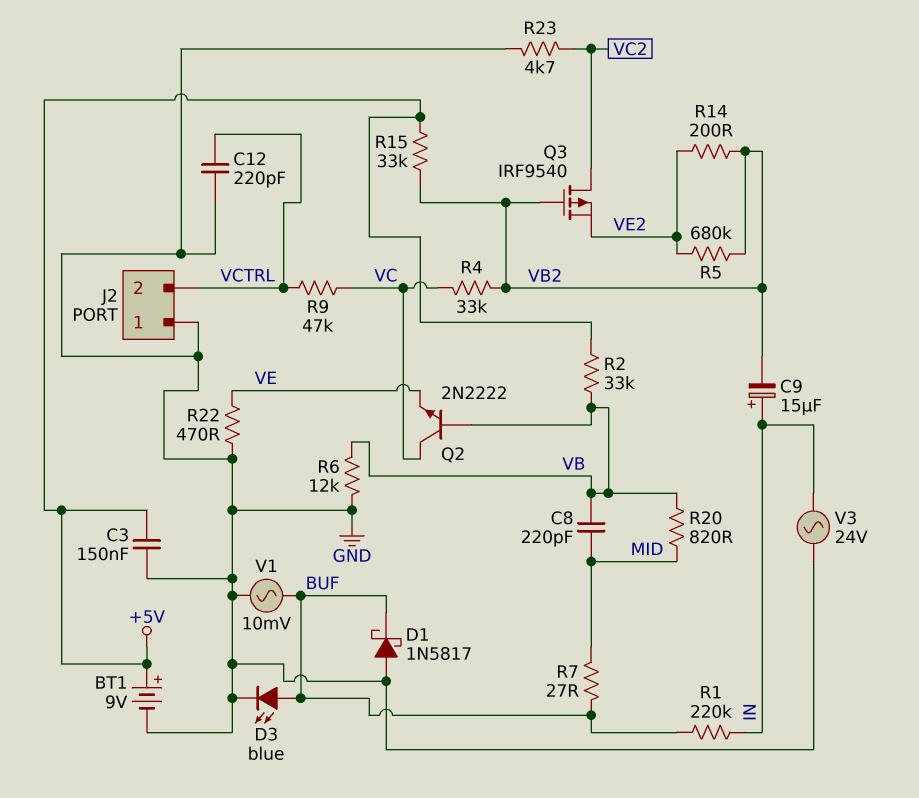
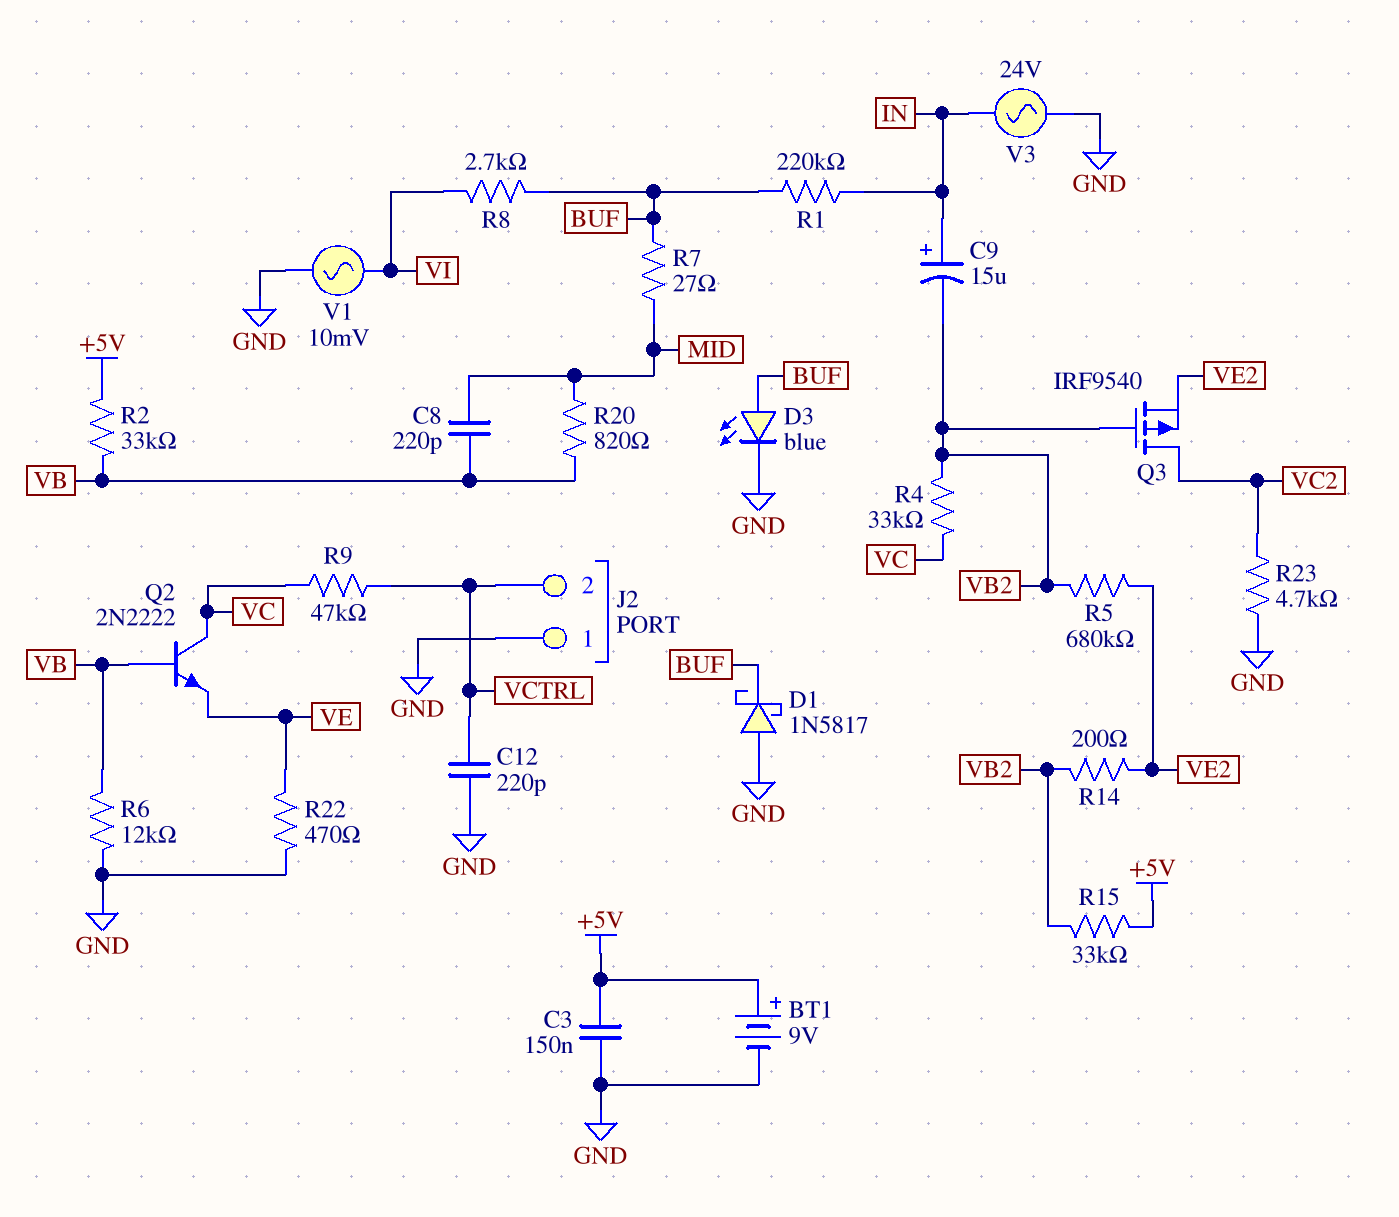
R8: none -> 2.7k (BUF, VI)
V1: AC 10mV (BUF, GND) -> AC 10mV (GND, VI)

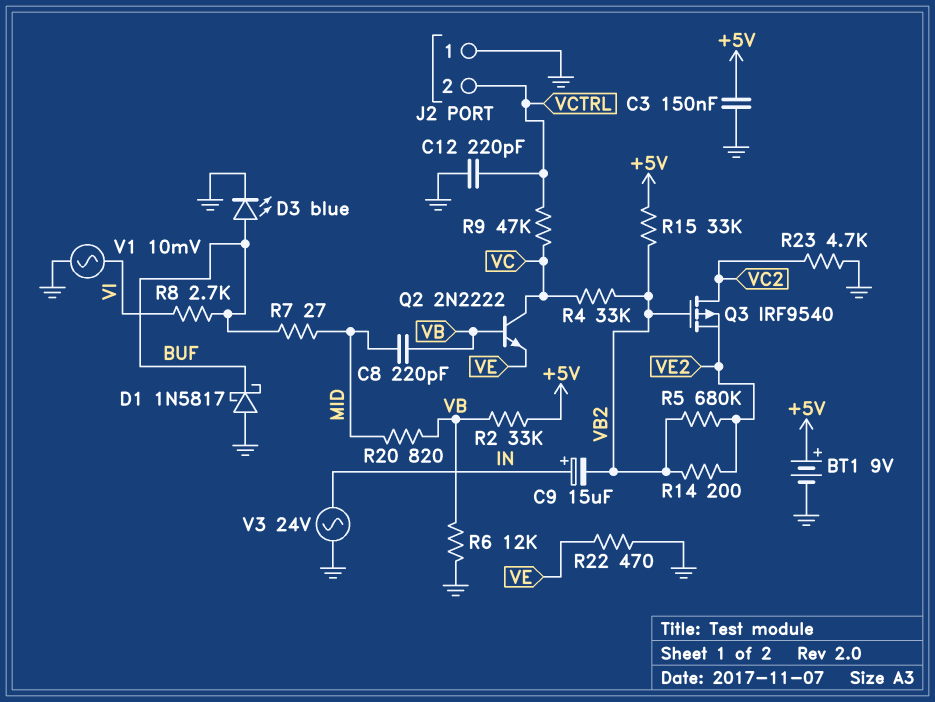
R1: 220k (BUF, IN) -> none

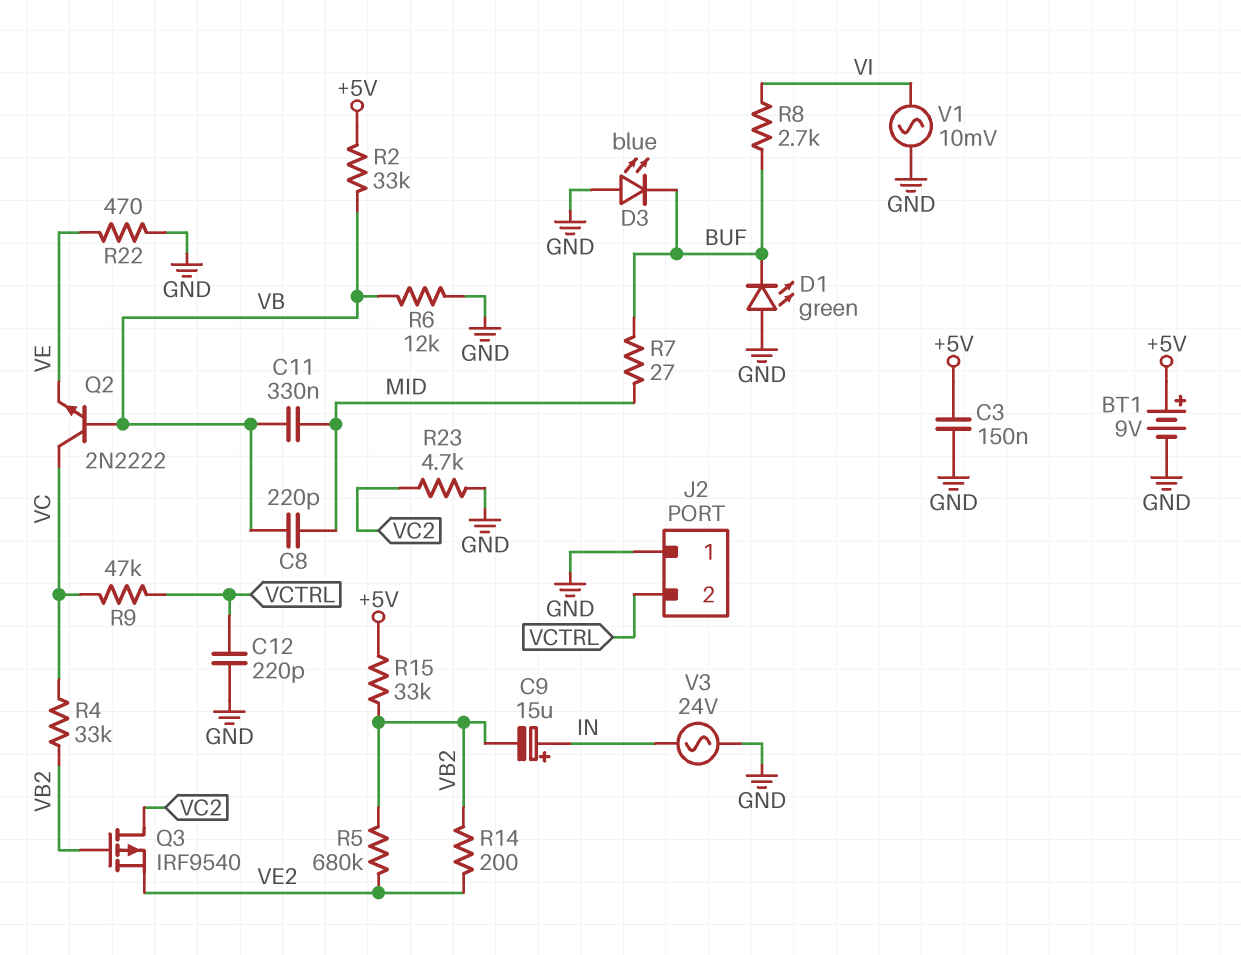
C11: none -> 330nF (MID, VB)
D1: schottky 1N5817 (A GND, K BUF) -> LED green (A GND, K BUF)
D3: LED blue (A BUF, K GND) -> LED blue (A GND, K BUF)
R20: 820 (MID, VB) -> none

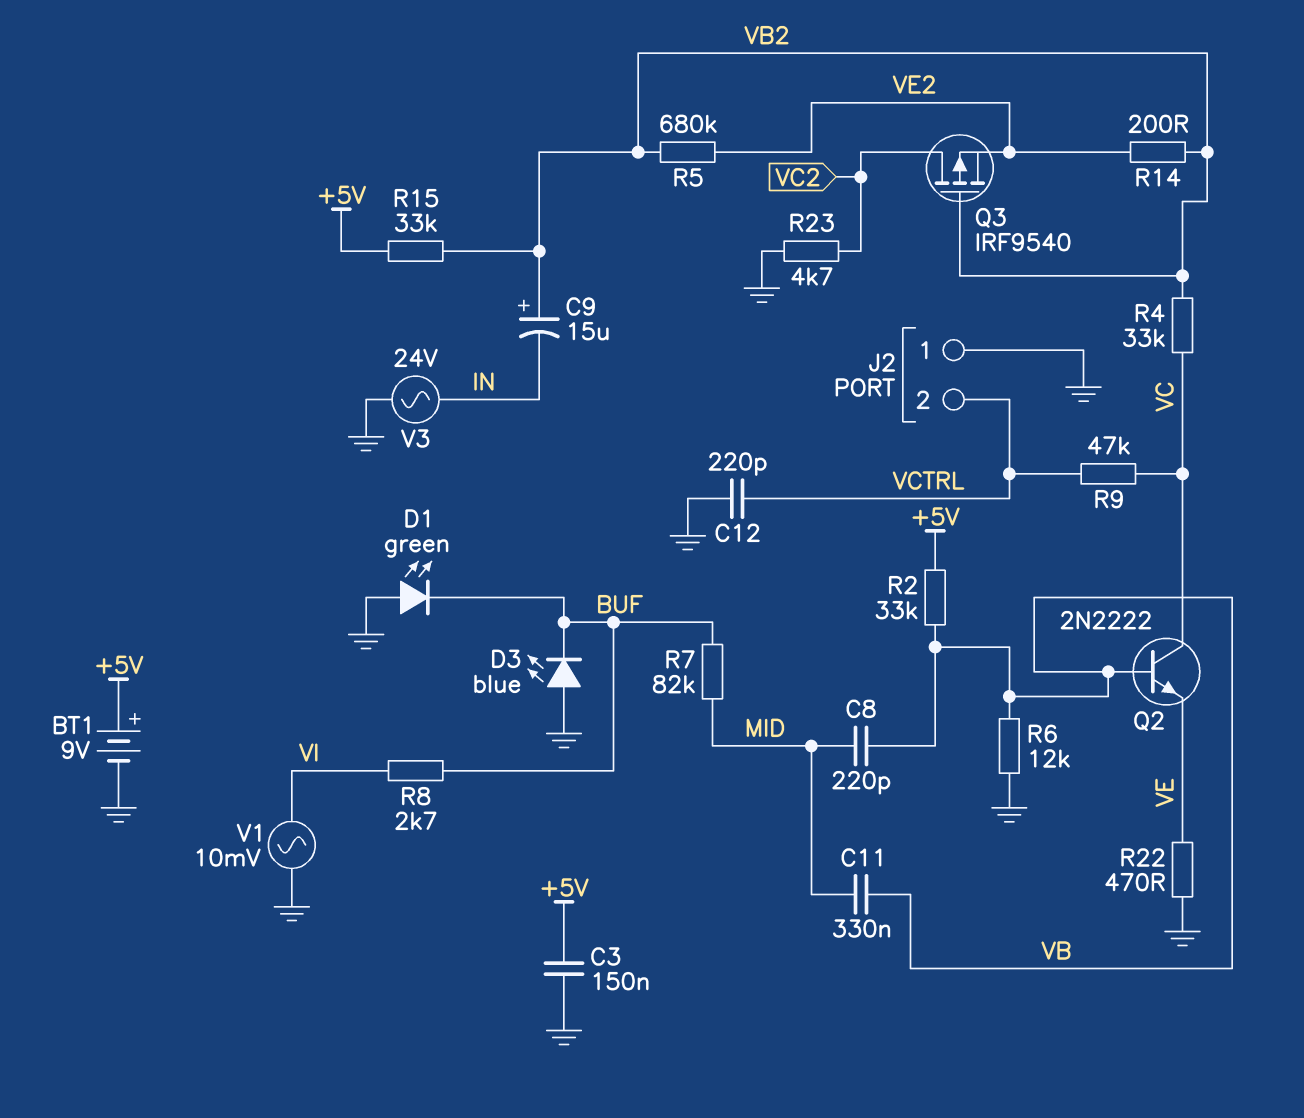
C9: 15uF (plus IN, minus VB2) -> 15uF (plus VB2, minus IN)
R7: 27 (BUF, MID) -> 82k (BUF, MID)

